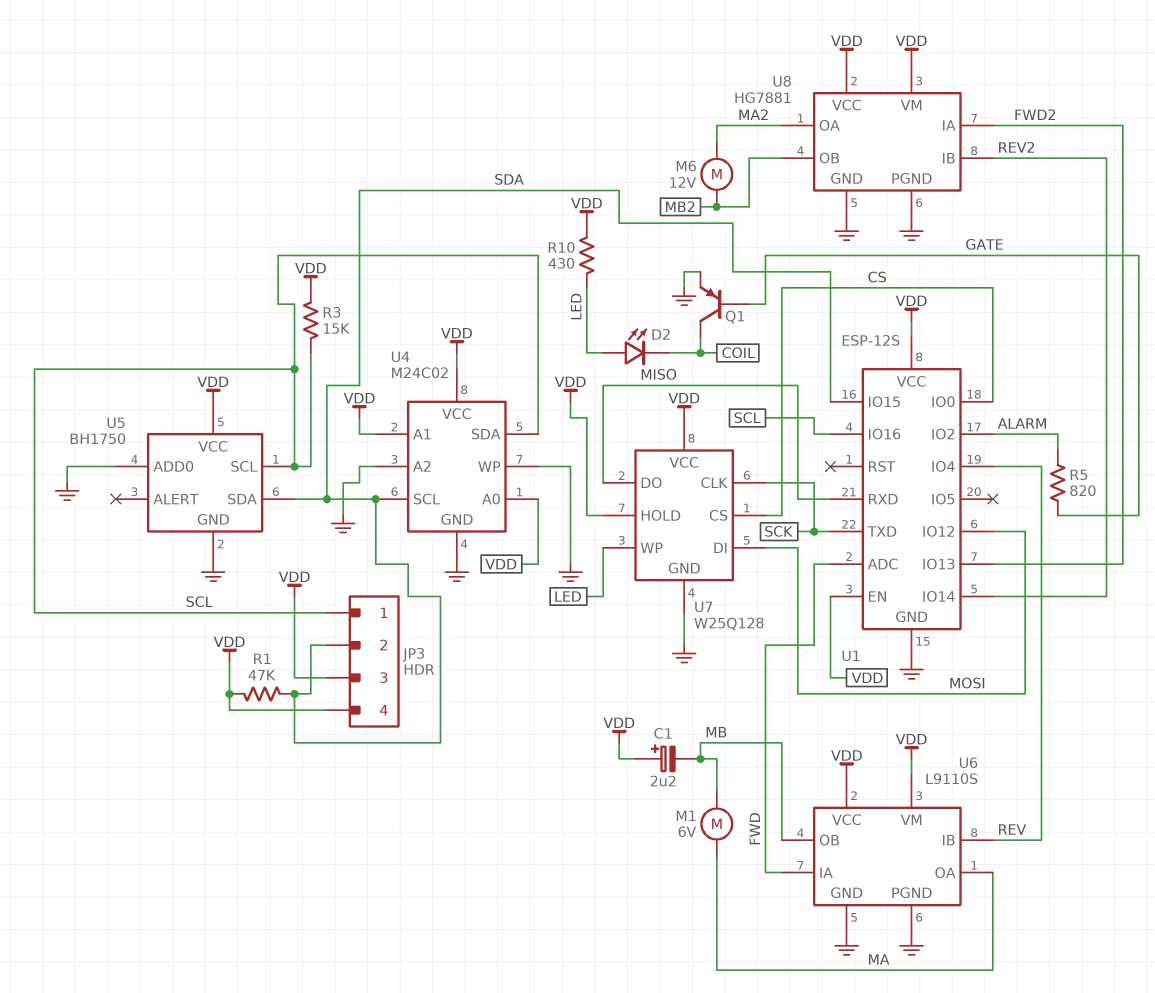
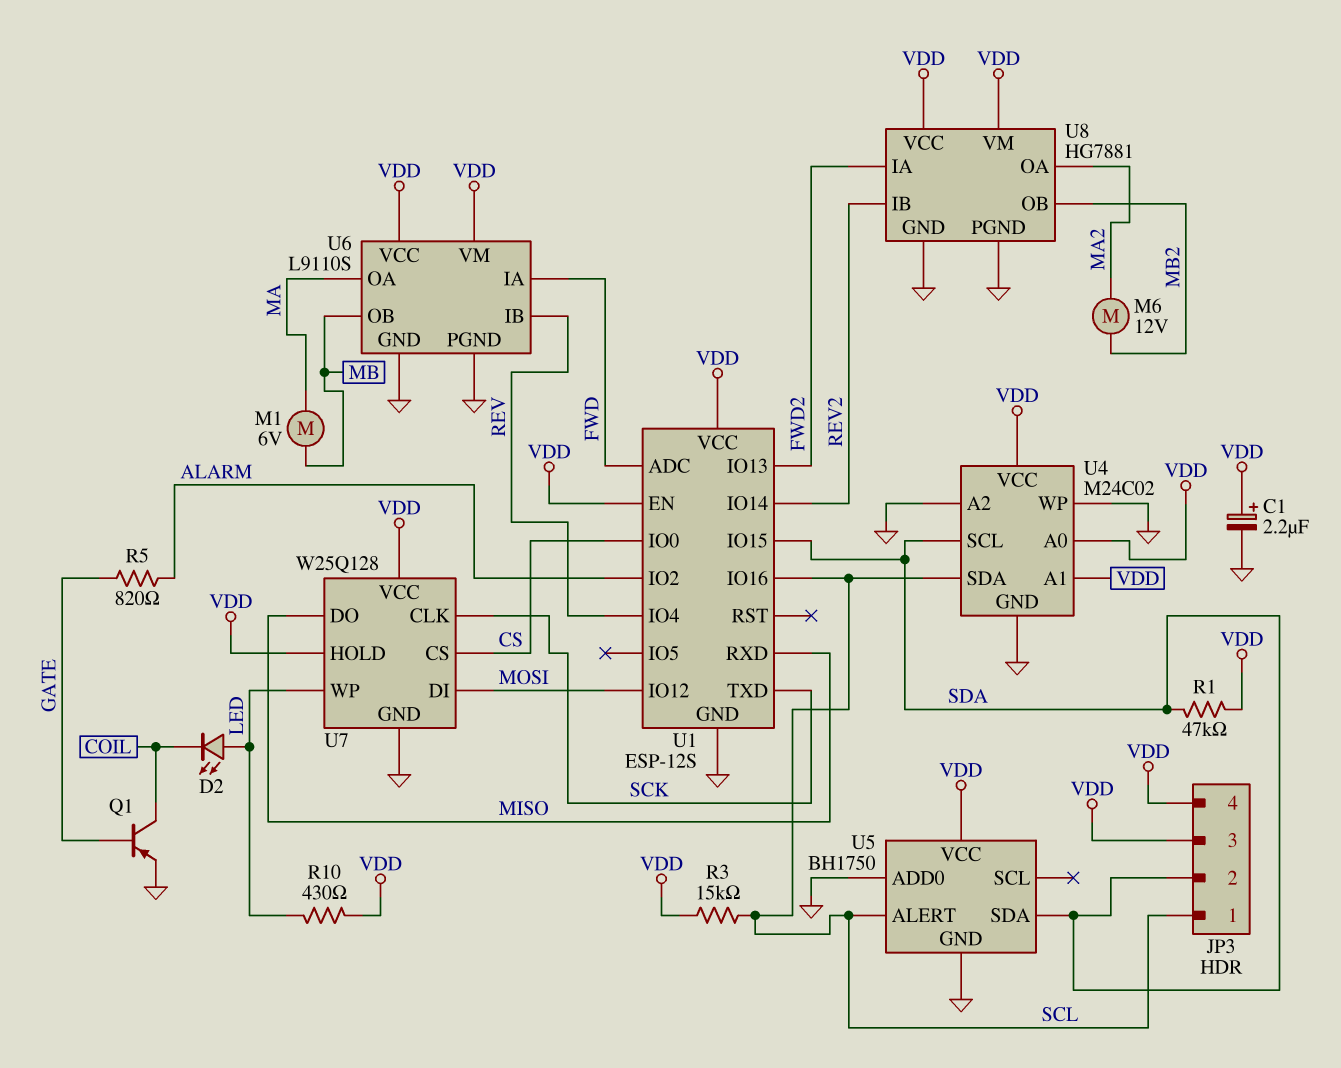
C1: 2.2uF (plus VDD, minus MB) -> 2.2uF (plus VDD, minus GND)
U5 pin ALERT: none -> SCL
U5 pin SCL: SCL -> none

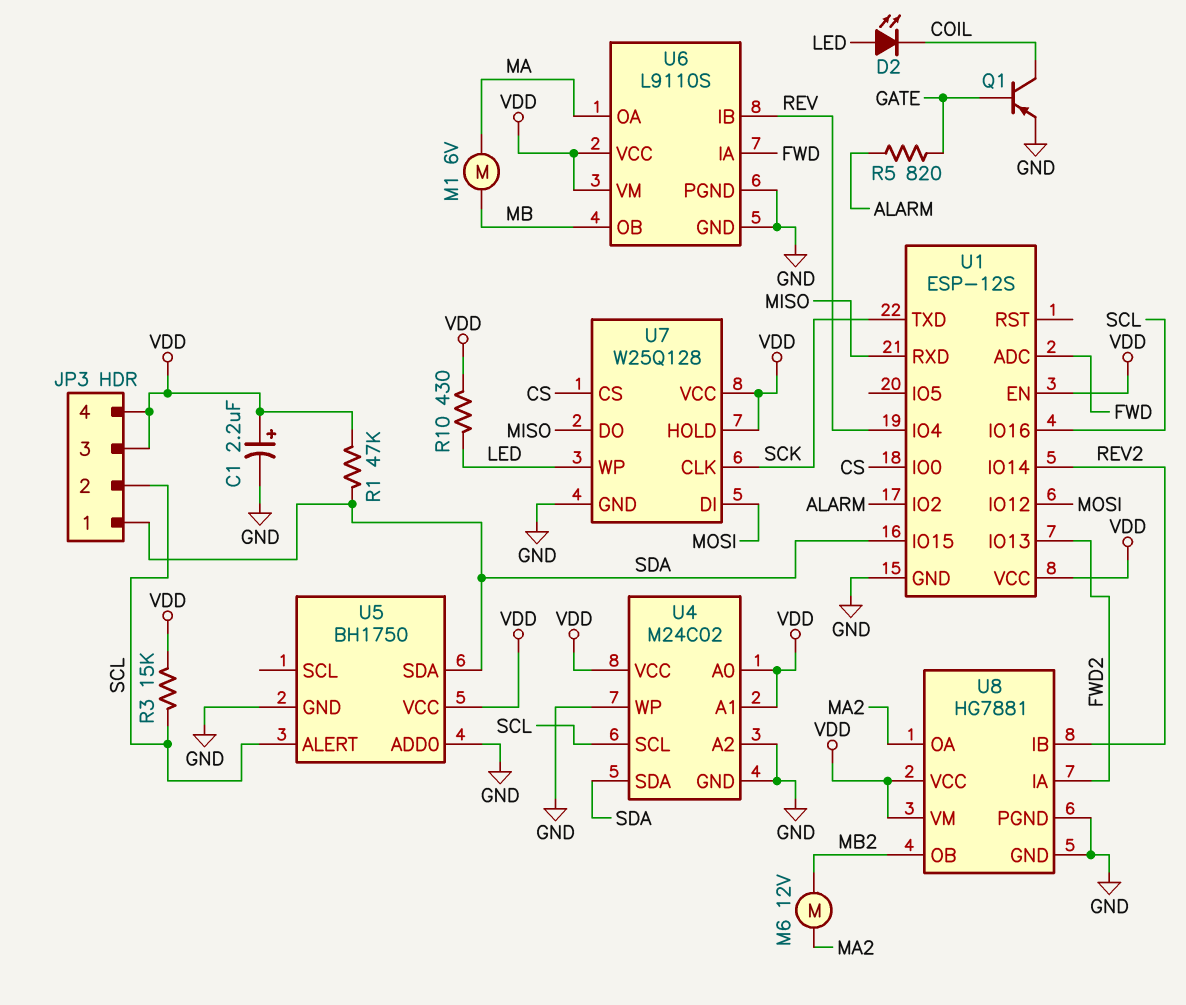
JP3 pin 1: SCL -> SDA
JP3 pin 2: SDA -> SCL
U4 pin SCL: SDA -> SCL
U4 pin SDA: SCL -> SDA

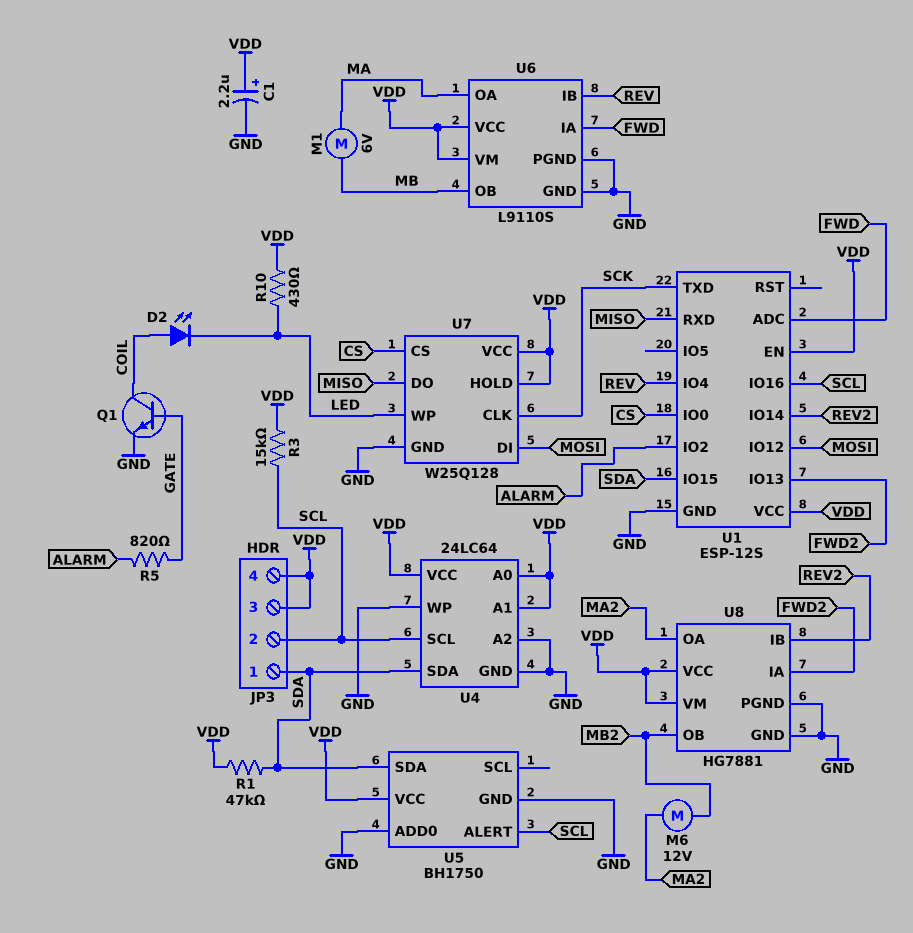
D2: LED (A LED, K COIL) -> LED (A COIL, K LED)
Q1: PNP (B GATE, C COIL, E GND) -> NPN (B GATE, C COIL, E GND)
U4: M24C02 -> 24LC64

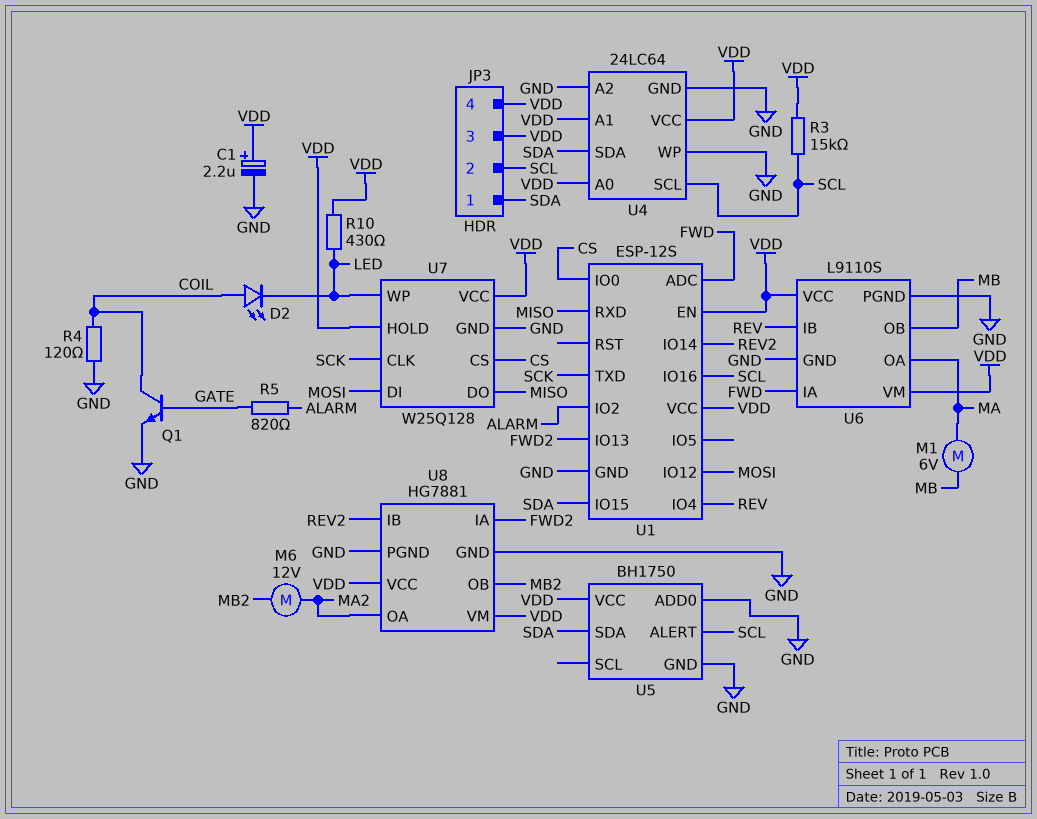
R1: 47k (SDA, VDD) -> none
R4: none -> 120 (COIL, GND)

